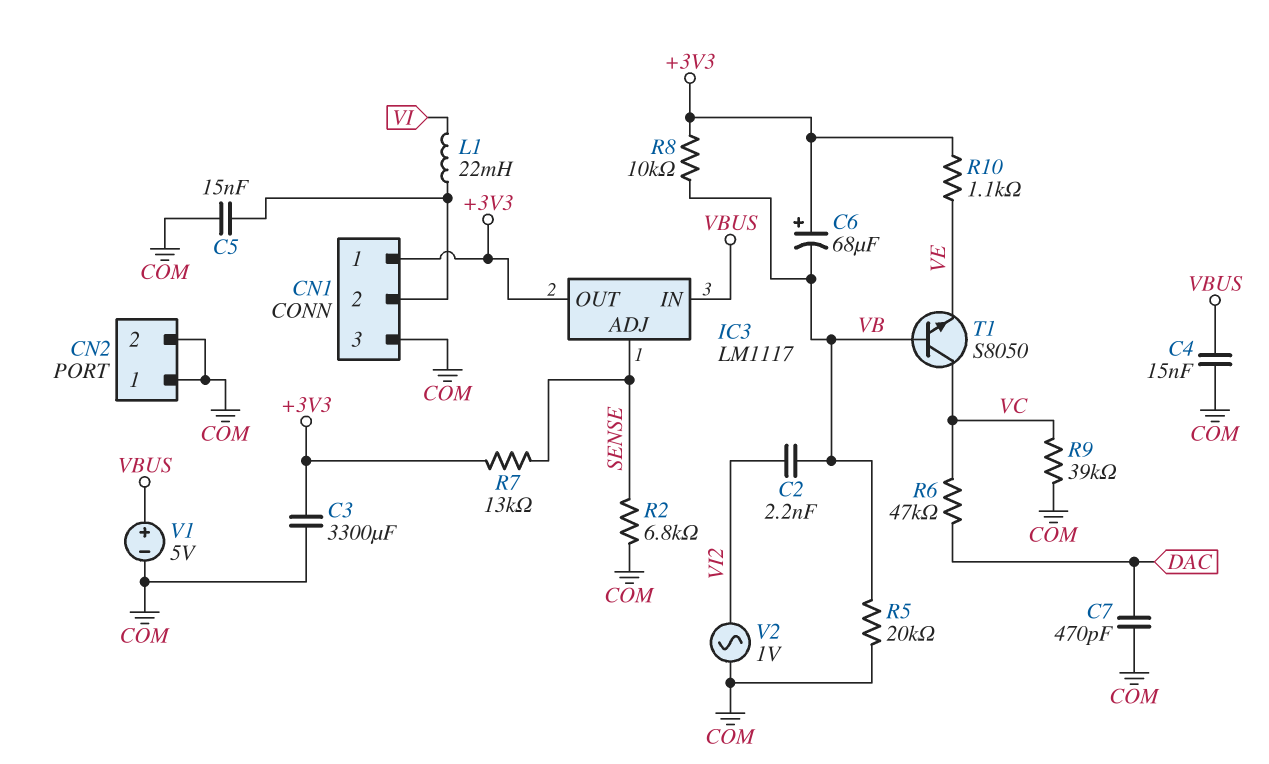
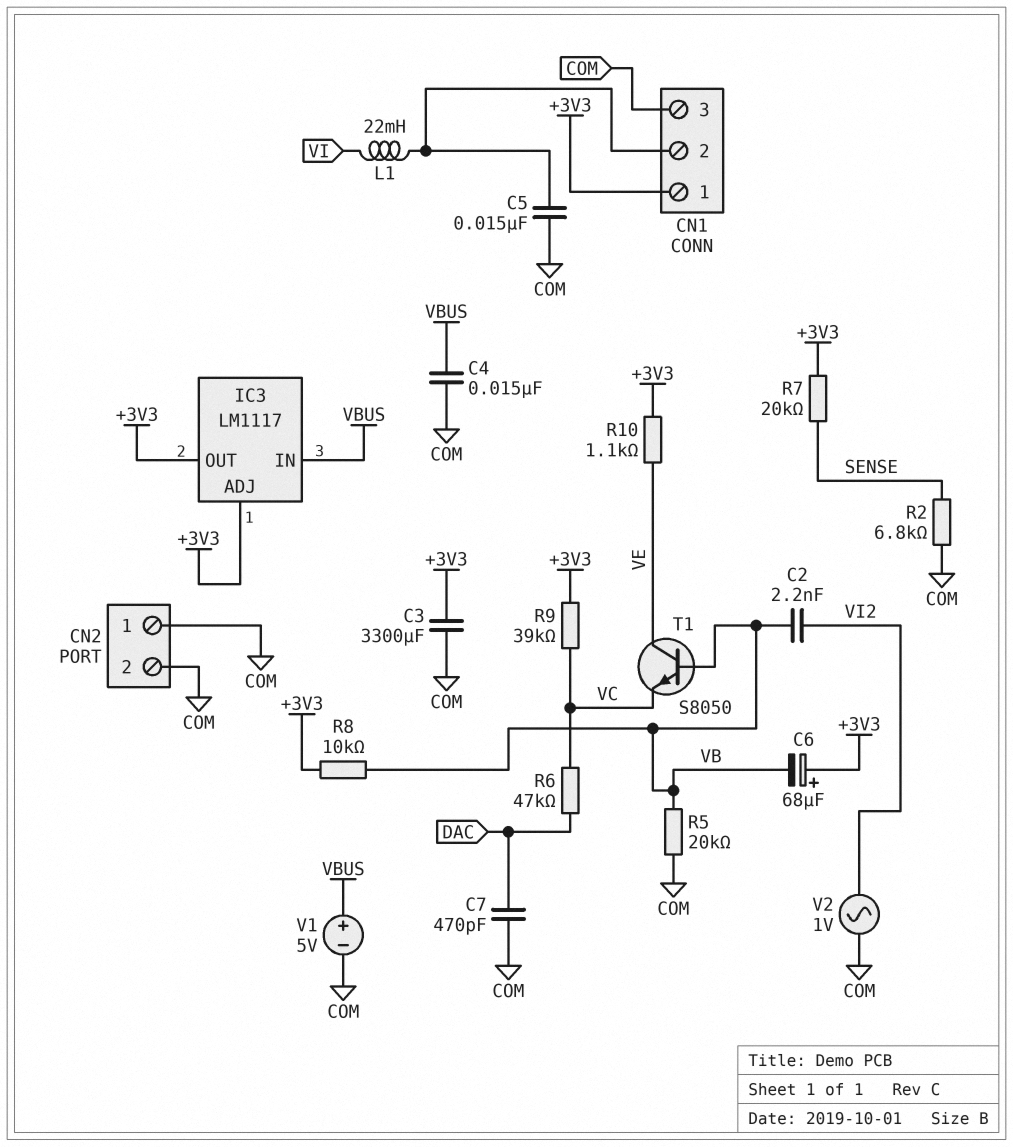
IC3 pin ADJ: SENSE -> +3V3
R7: 13k (+3V3, SENSE) -> 20k (+3V3, SENSE)
R9: 39k (COM, VC) -> 39k (+3V3, VC)
T1: NPN S8050 (B VB, C VC, E VE) -> NPN S8050 (B VB, C VE, E VC)

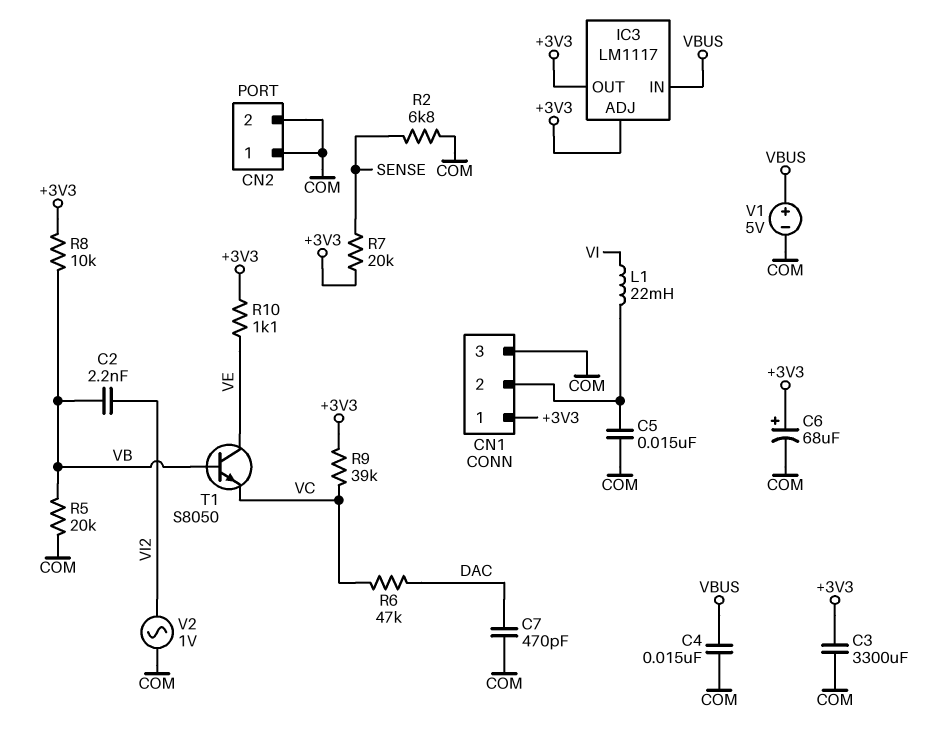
C6: 68uF (plus +3V3, minus VB) -> 68uF (plus +3V3, minus COM)

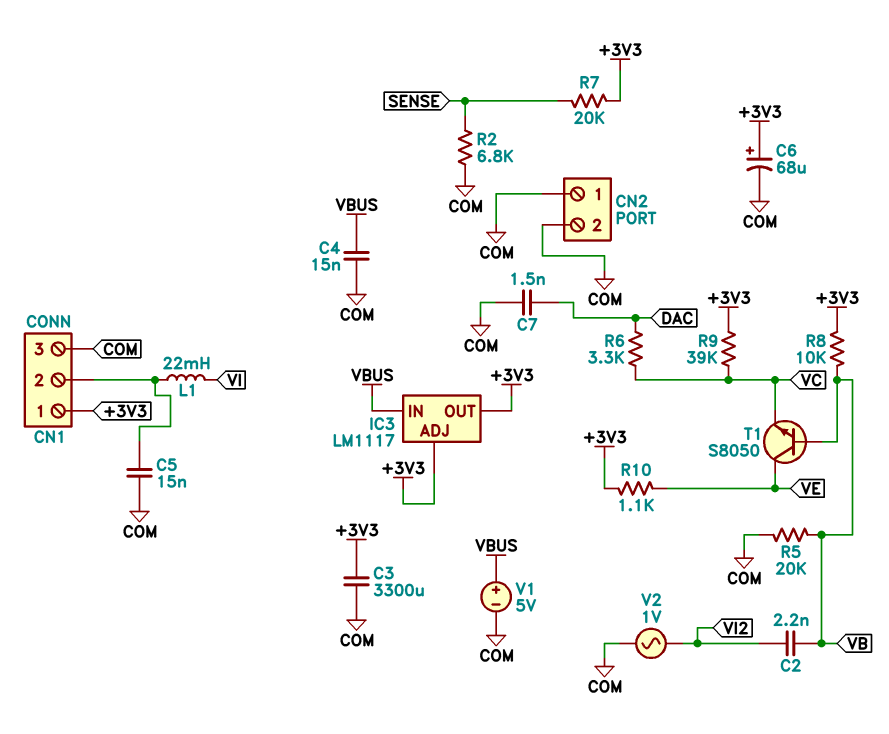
C7: 470pF (COM, DAC) -> 1.5nF (COM, DAC)
R6: 47k (DAC, VC) -> 3.3k (DAC, VC)

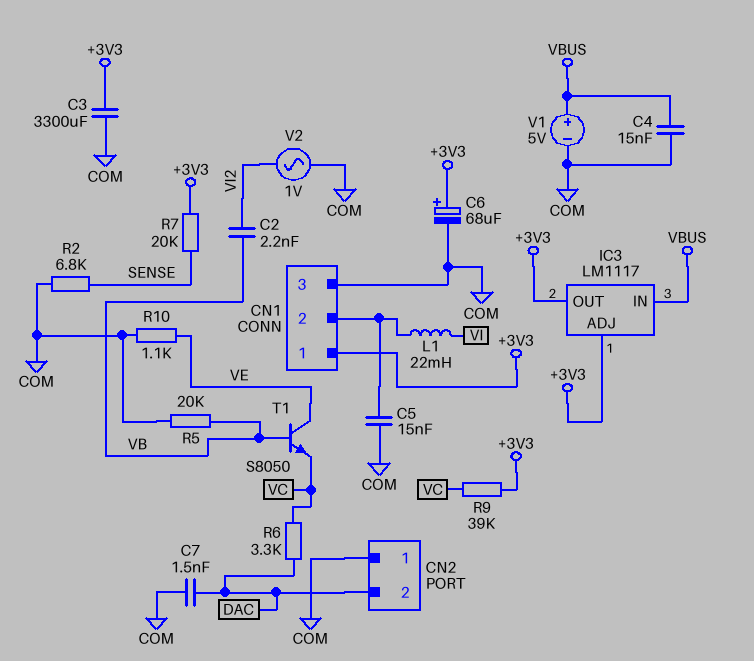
CN2 pin 2: COM -> DAC
R8: 10k (+3V3, VB) -> none
R10: 1.1k (+3V3, VE) -> 1.1k (COM, VE)

